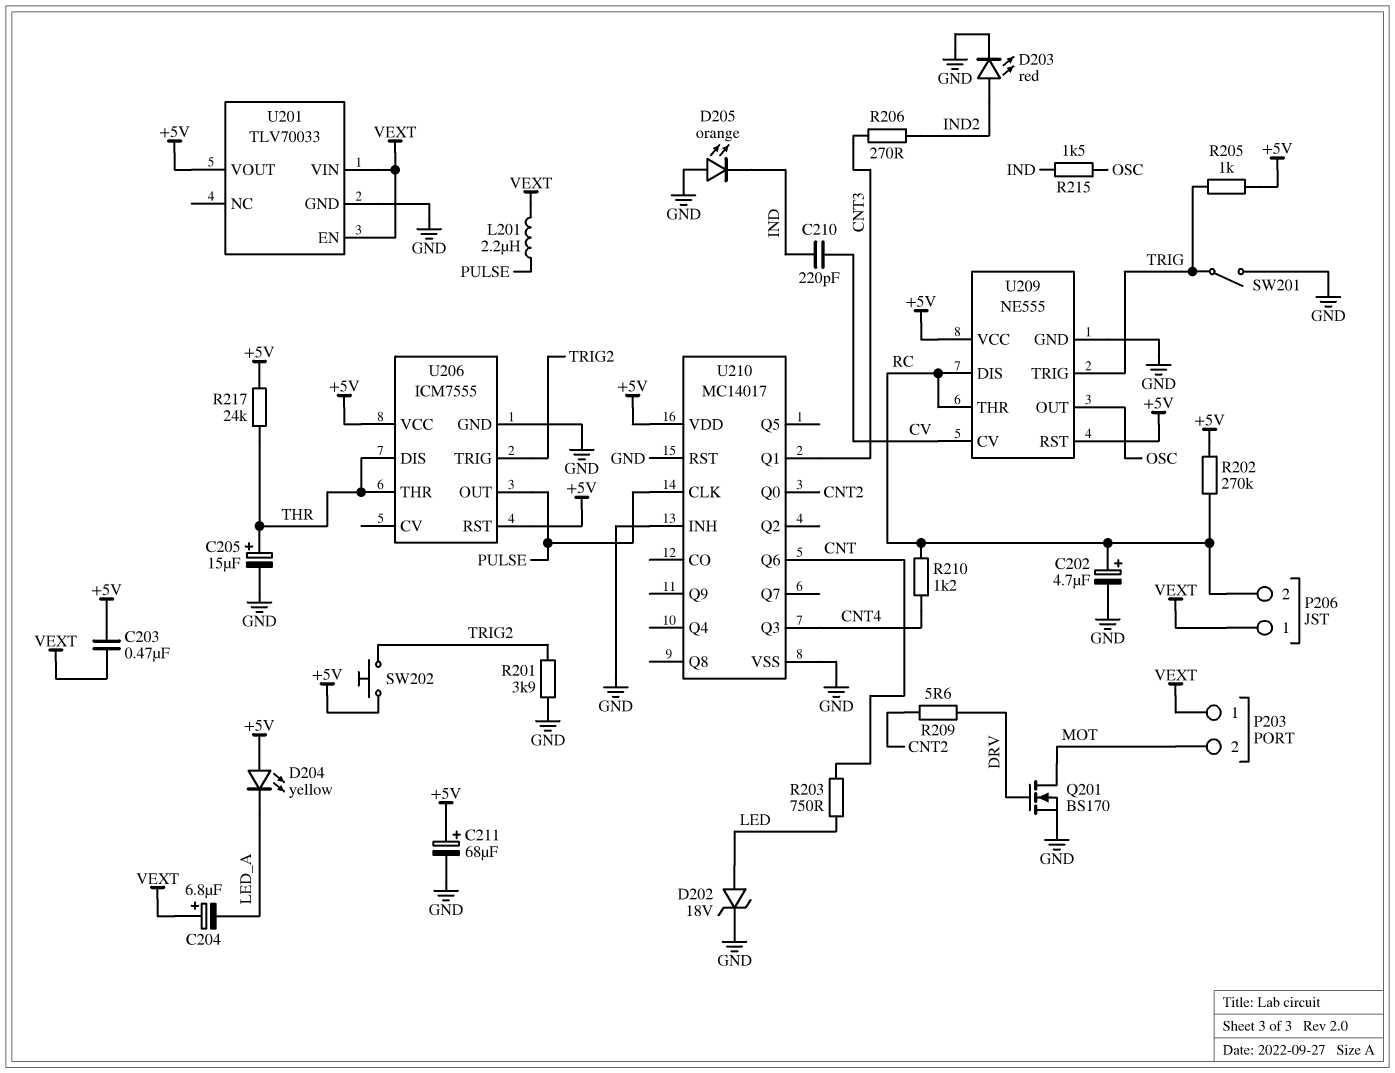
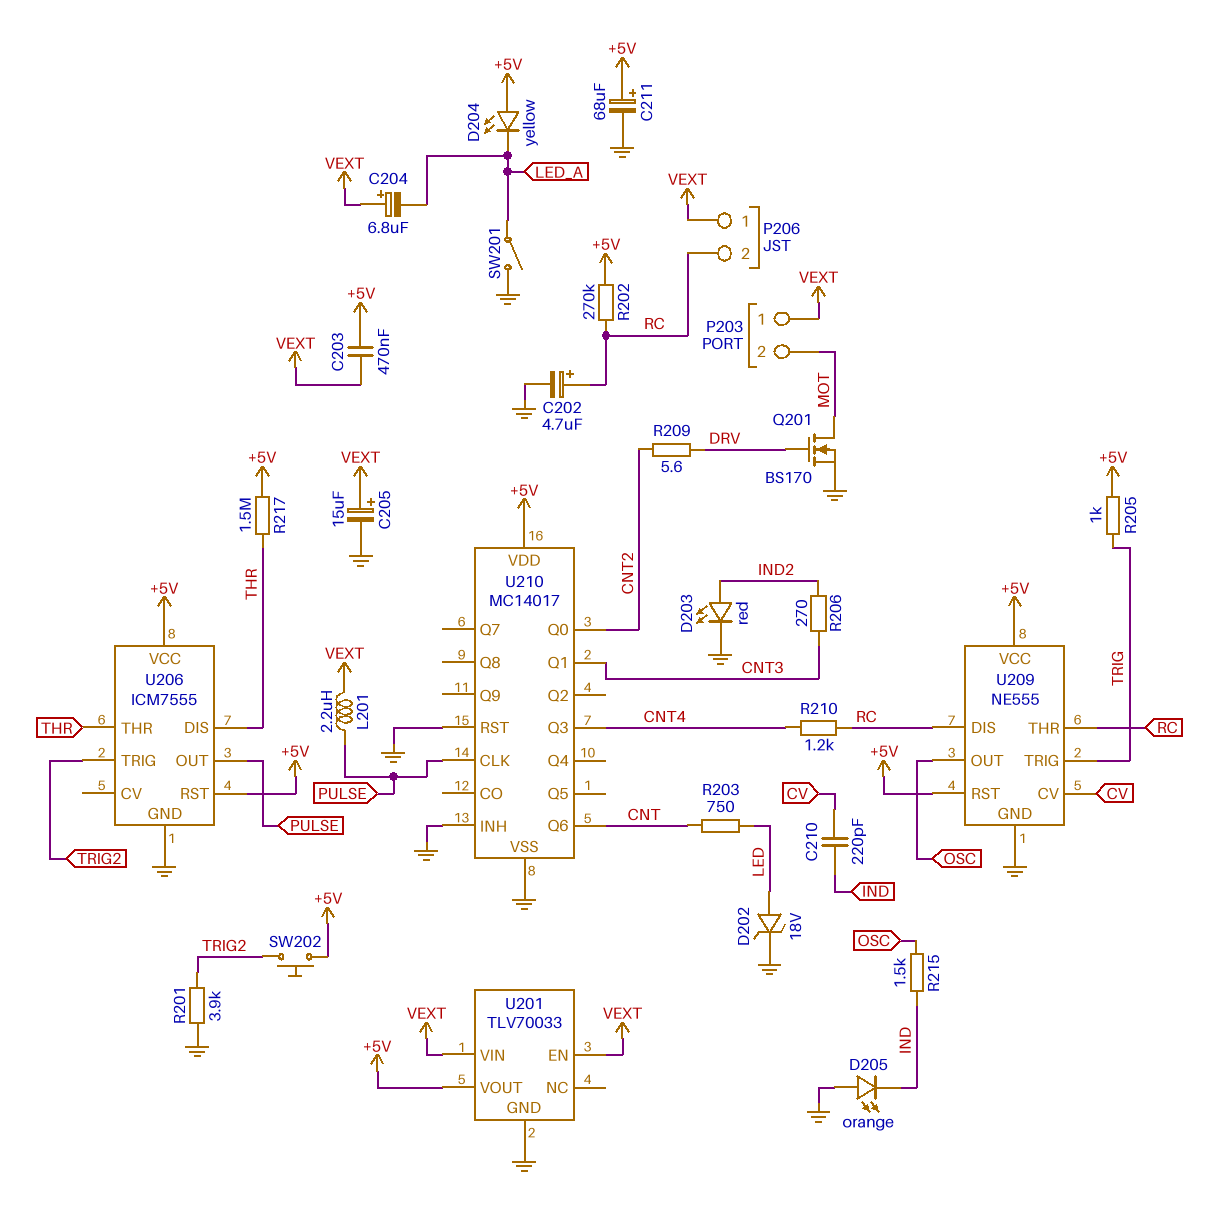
C205: 15uF (plus THR, minus GND) -> 15uF (plus VEXT, minus GND)
R217: 24k (+5V, THR) -> 1.5M (+5V, THR)
SW201: switch (GND, TRIG) -> switch (GND, LED_A)

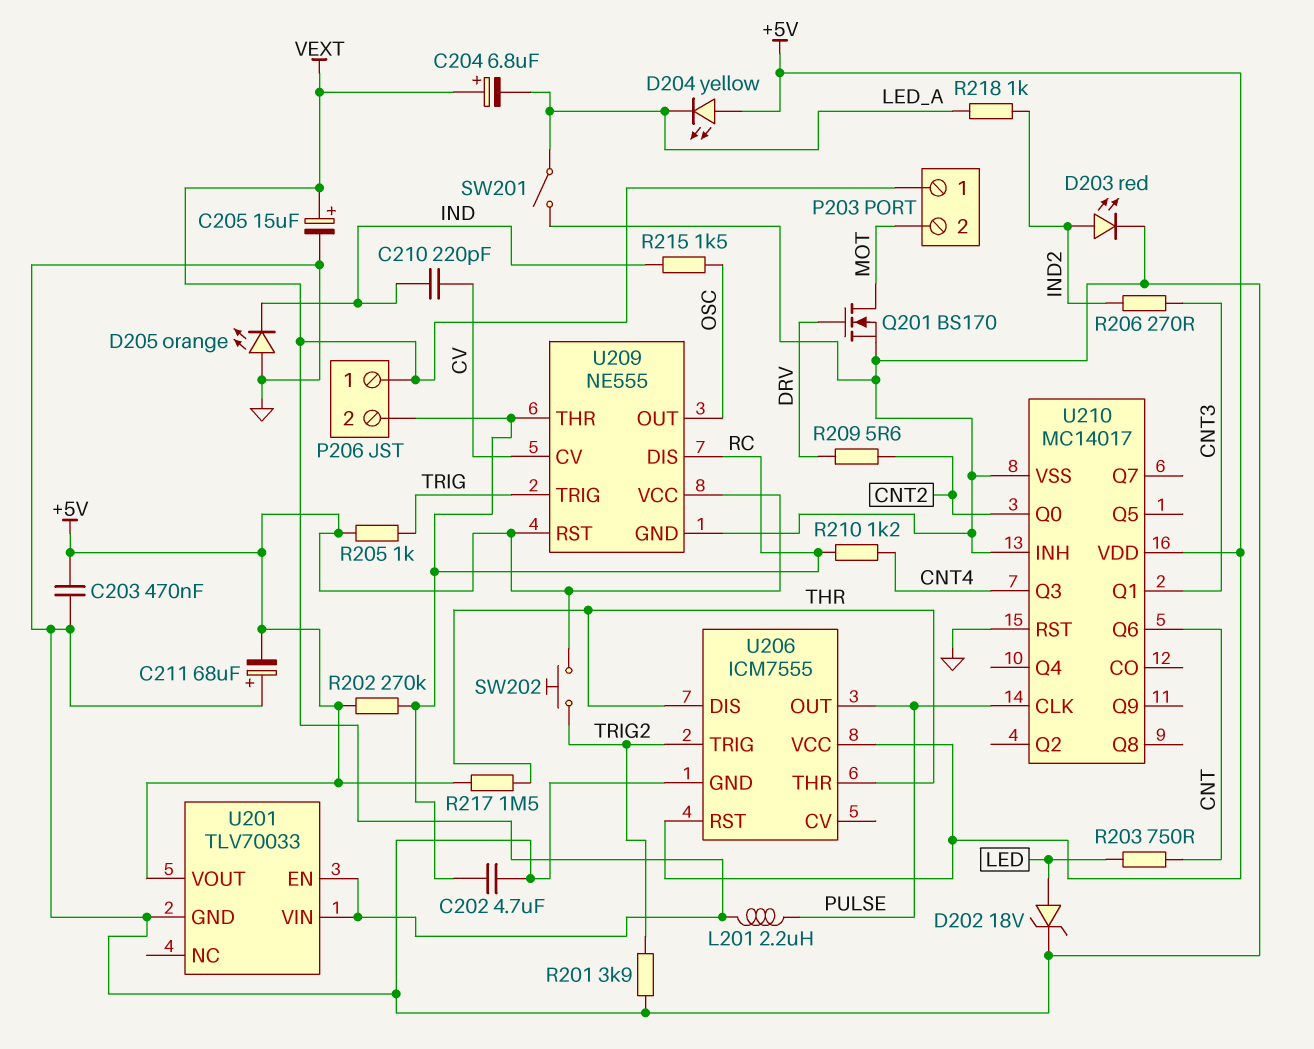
C202: 4.7uF (plus RC, minus GND) -> 4.7uF (GND, RC)
C203: 470nF (+5V, VEXT) -> 470nF (+5V, GND)
C211: 68uF (plus +5V, minus GND) -> 68uF (plus GND, minus +5V)
R218: none -> 1k (IND2, LED_A)

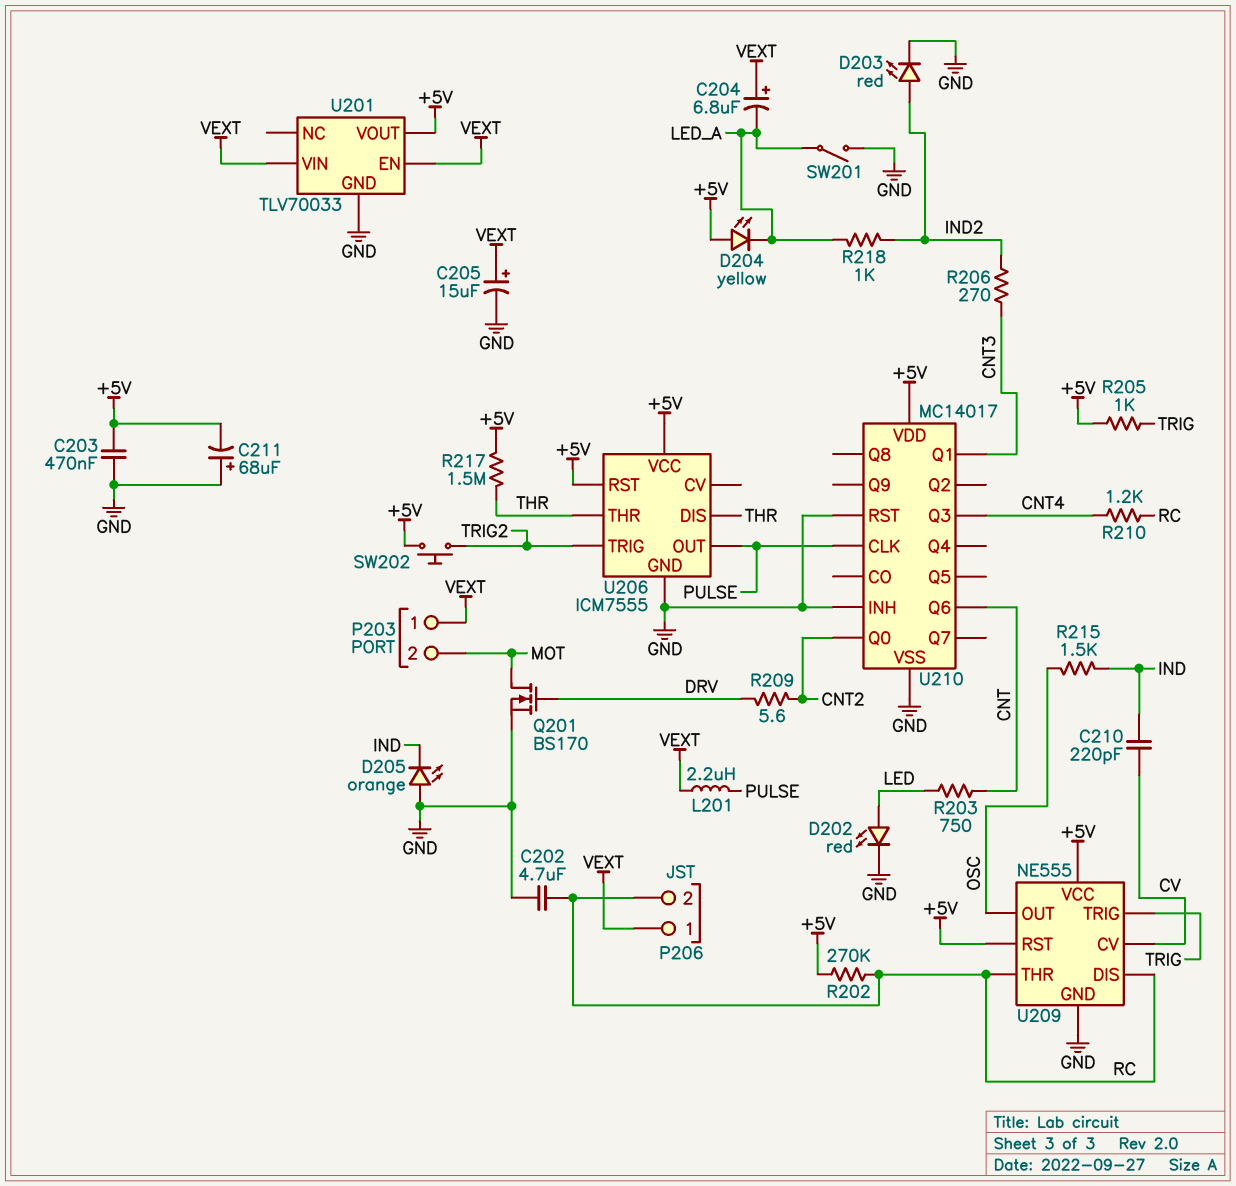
D202: zener 18V (A LED, K GND) -> LED red (A LED, K GND)
R201: 3.9k (GND, TRIG2) -> none

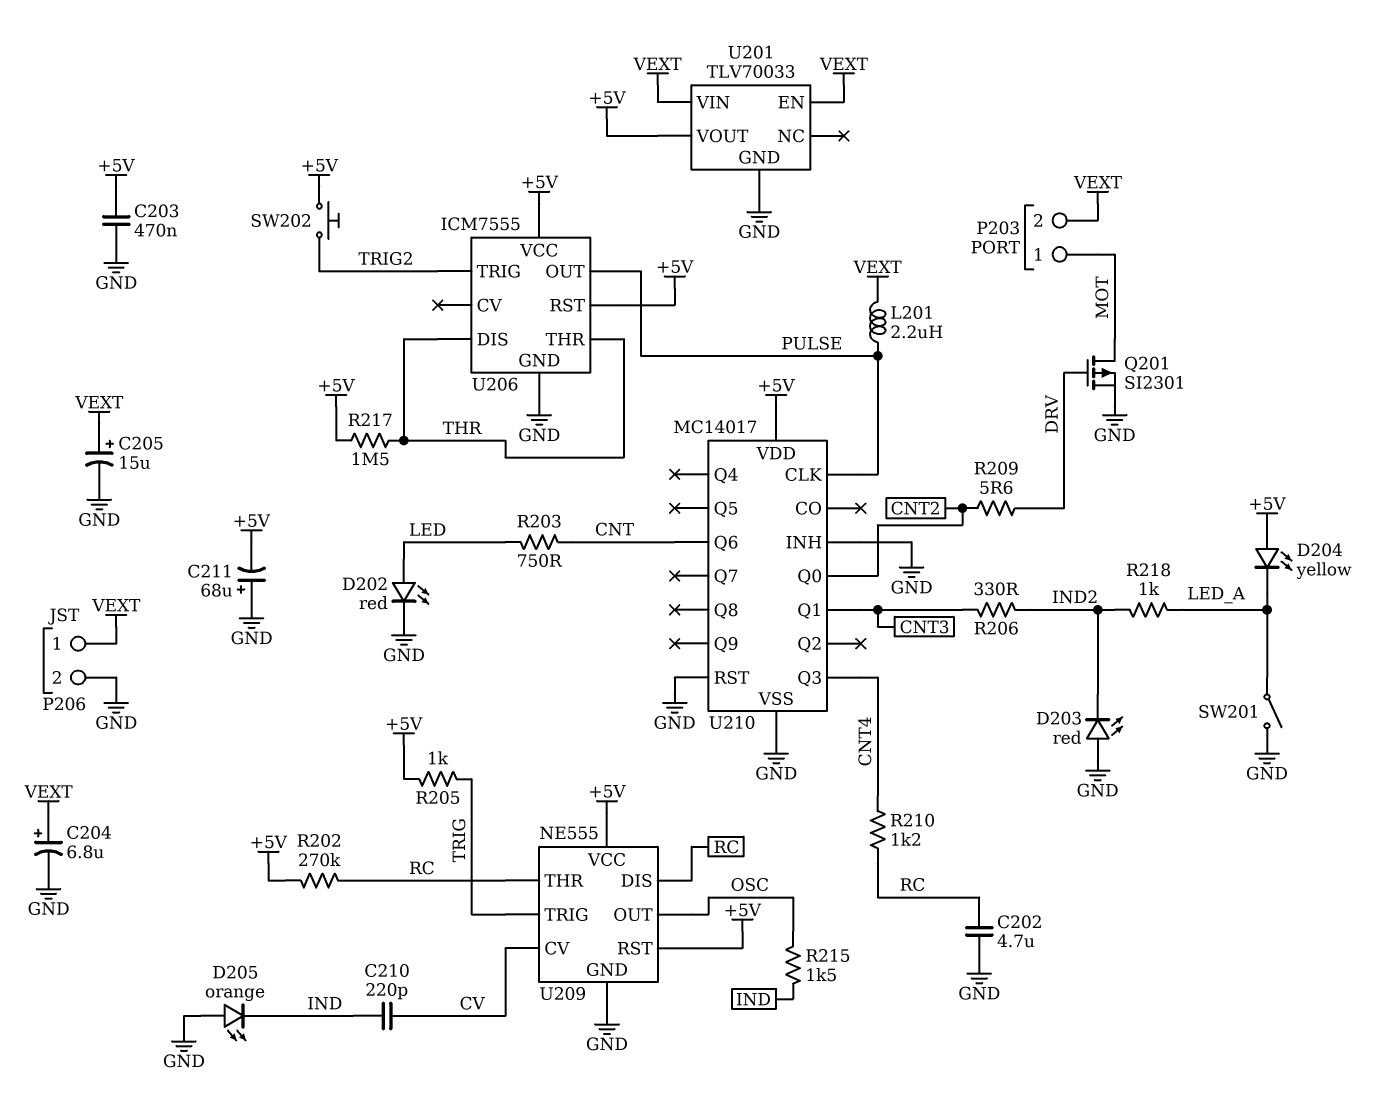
C204: 6.8uF (plus VEXT, minus LED_A) -> 6.8uF (plus VEXT, minus GND)
D203: LED red (A IND2, K GND) -> LED red (A GND, K IND2)
P203 pin 1: VEXT -> MOT
P203 pin 2: MOT -> VEXT
P206 pin 2: RC -> GND
Q201: NMOS BS170 (G DRV, D MOT, S GND) -> PMOS SI2301 (G DRV, D MOT, S GND)
R206: 270 (CNT3, IND2) -> 330 (CNT3, IND2)

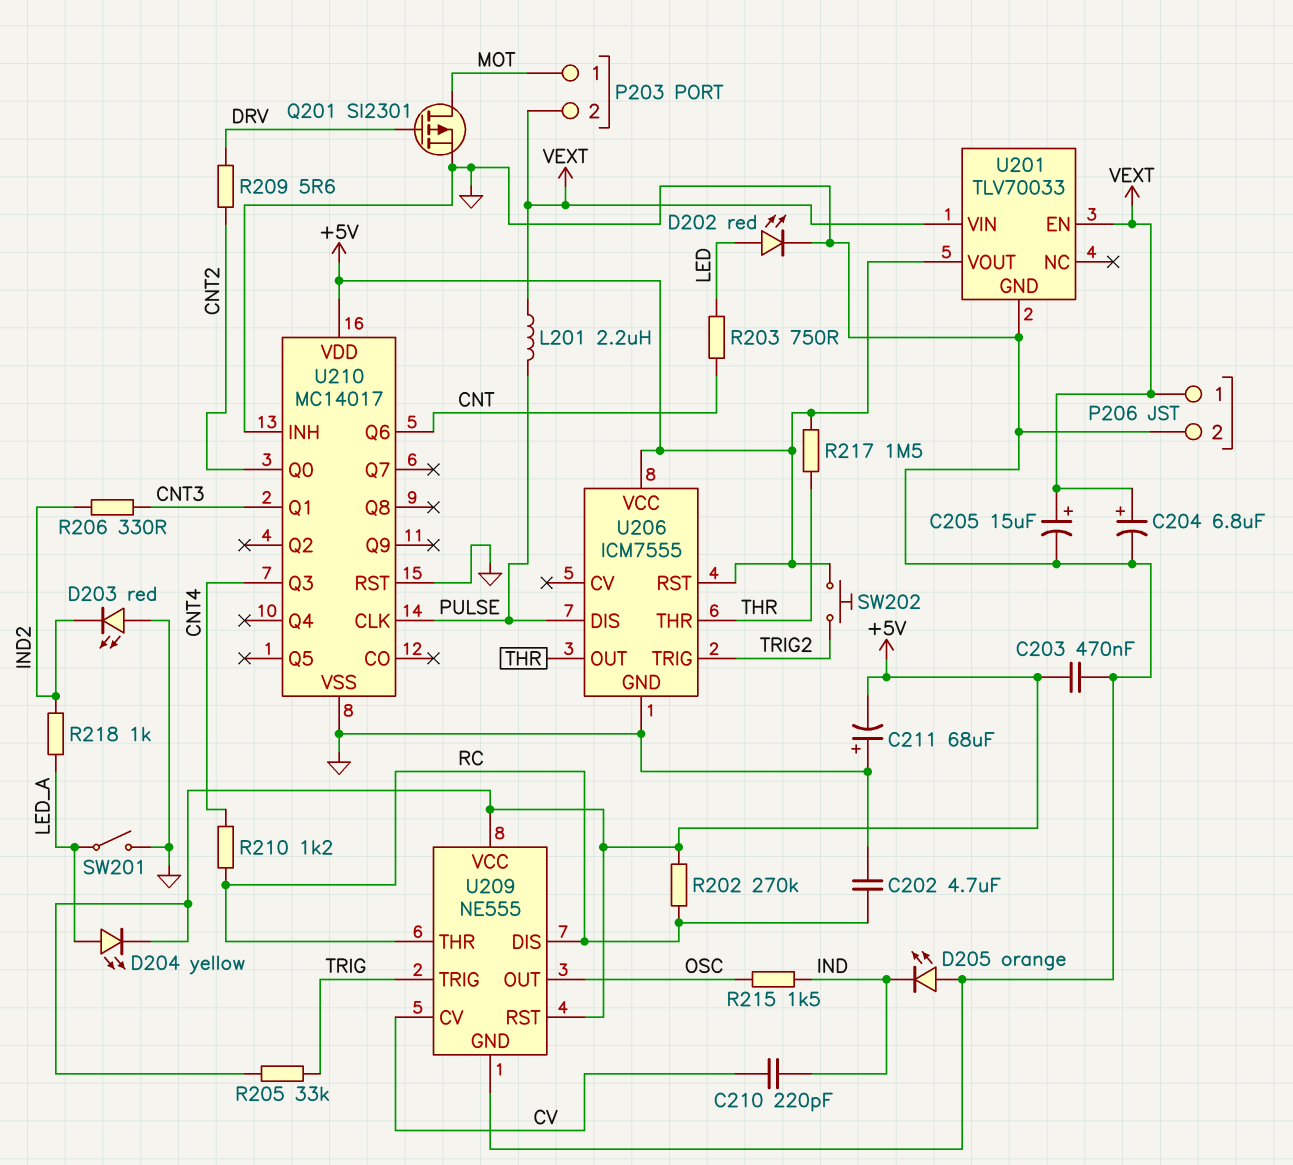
D204: LED yellow (A +5V, K LED_A) -> LED yellow (A LED_A, K +5V)
R205: 1k (+5V, TRIG) -> 33k (+5V, TRIG)
U206 pin DIS: THR -> PULSE
U206 pin OUT: PULSE -> THR

